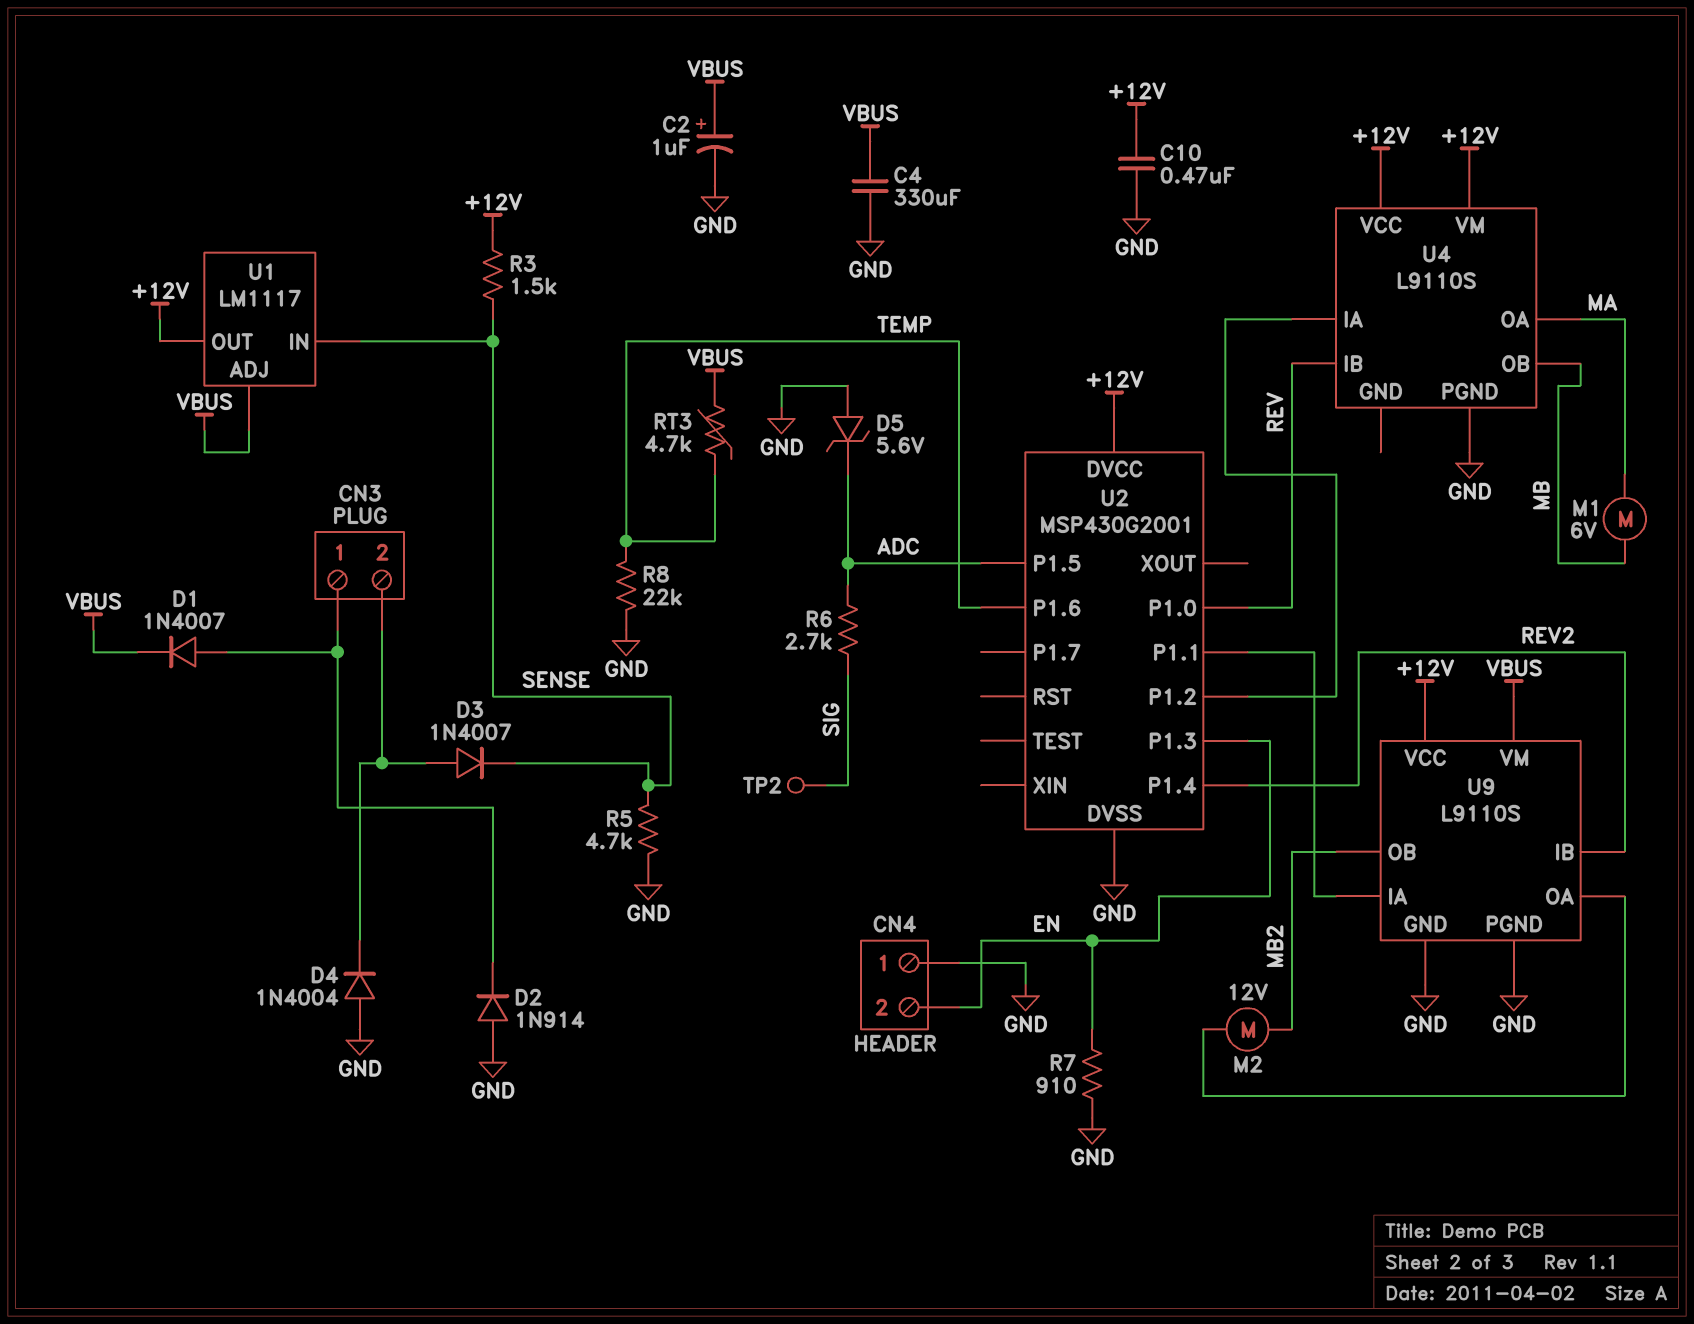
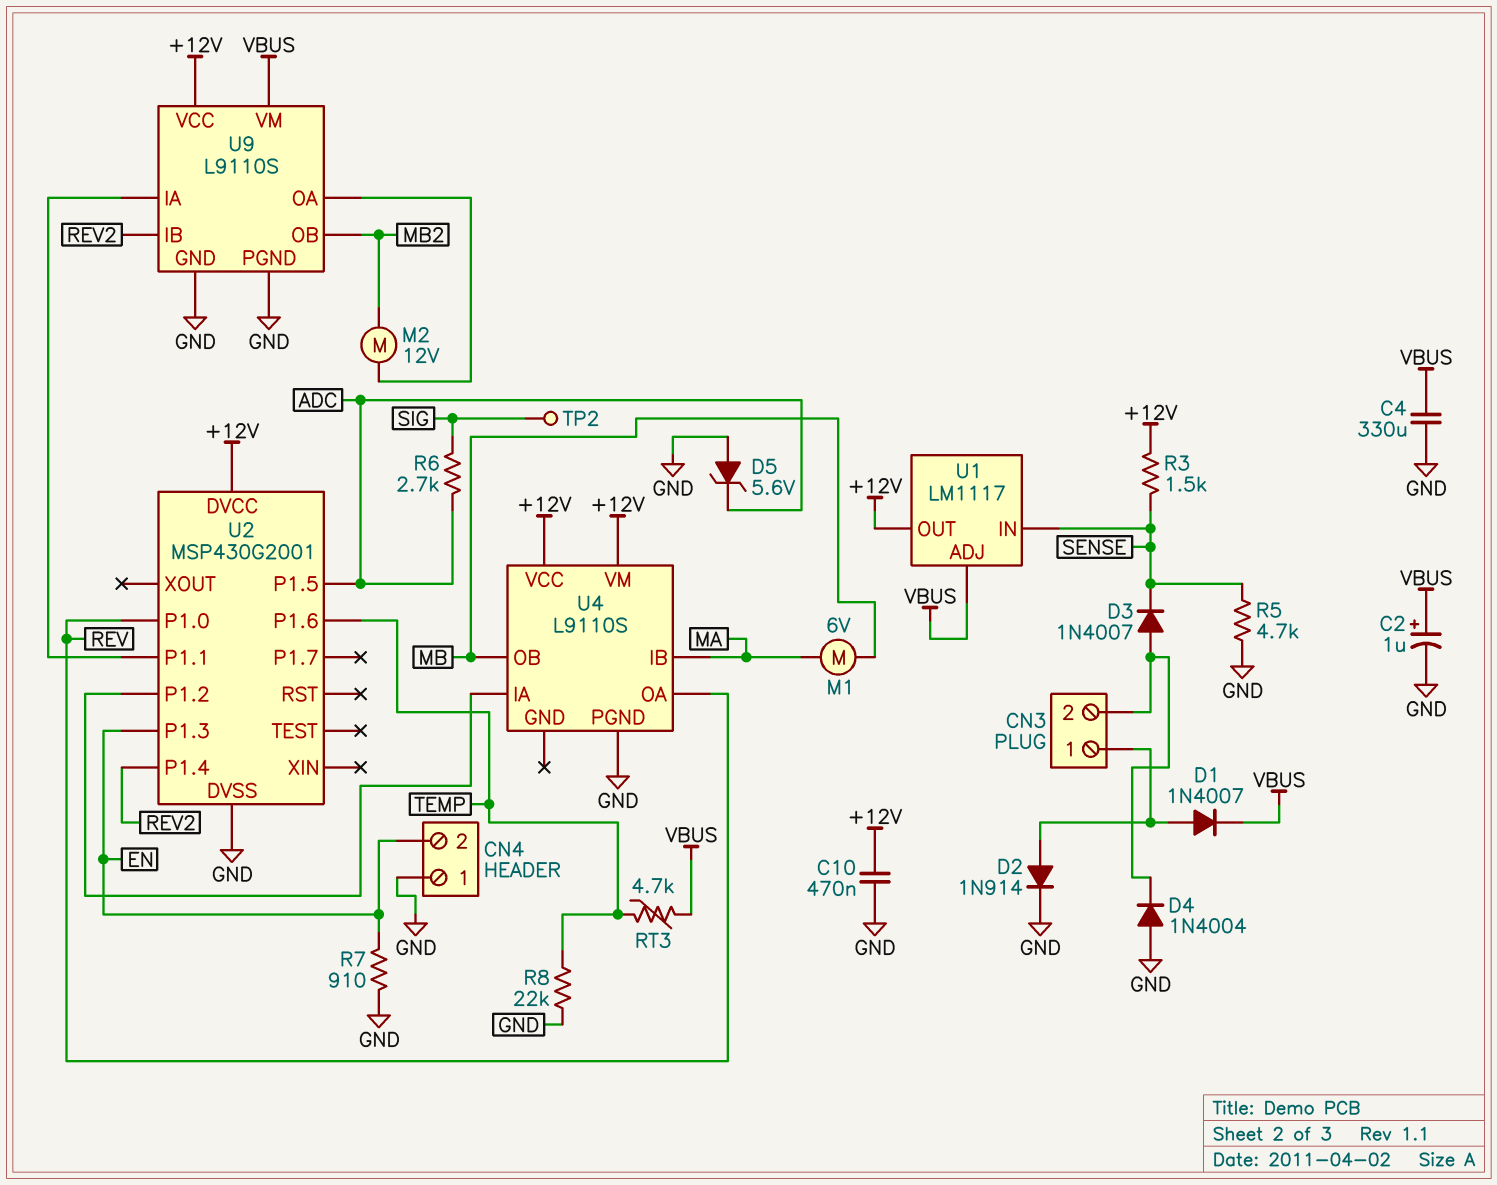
D2: diode 1N914 (A GND, K CN3/1) -> diode 1N914 (A CN3/1, K GND)
U4 pin IB: REV -> MA
U4 pin OA: MA -> REV

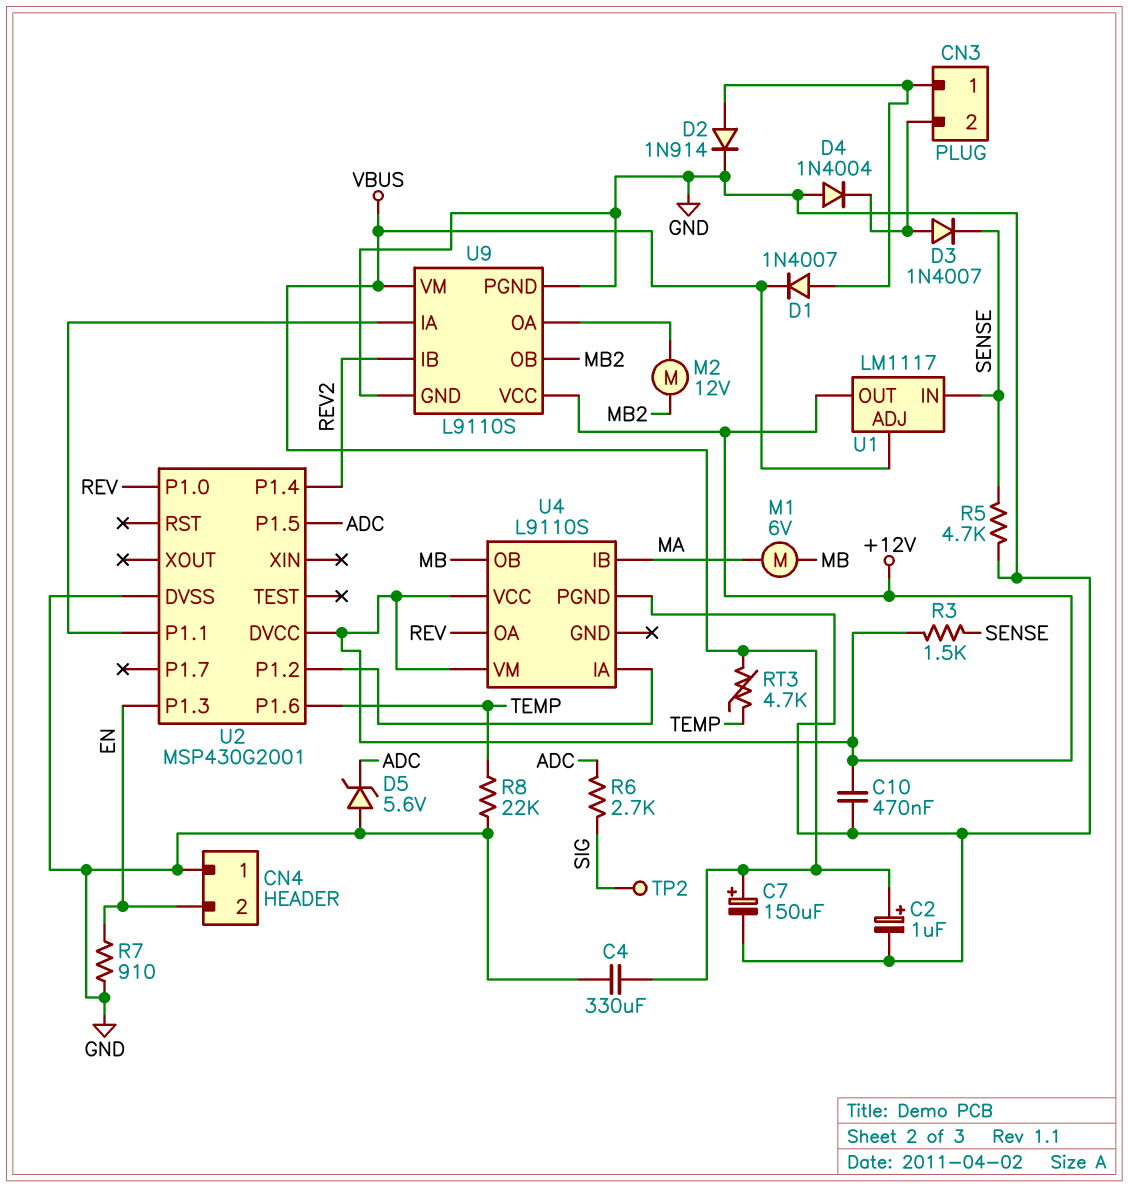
C7: none -> 150uF (plus VBUS, minus GND)

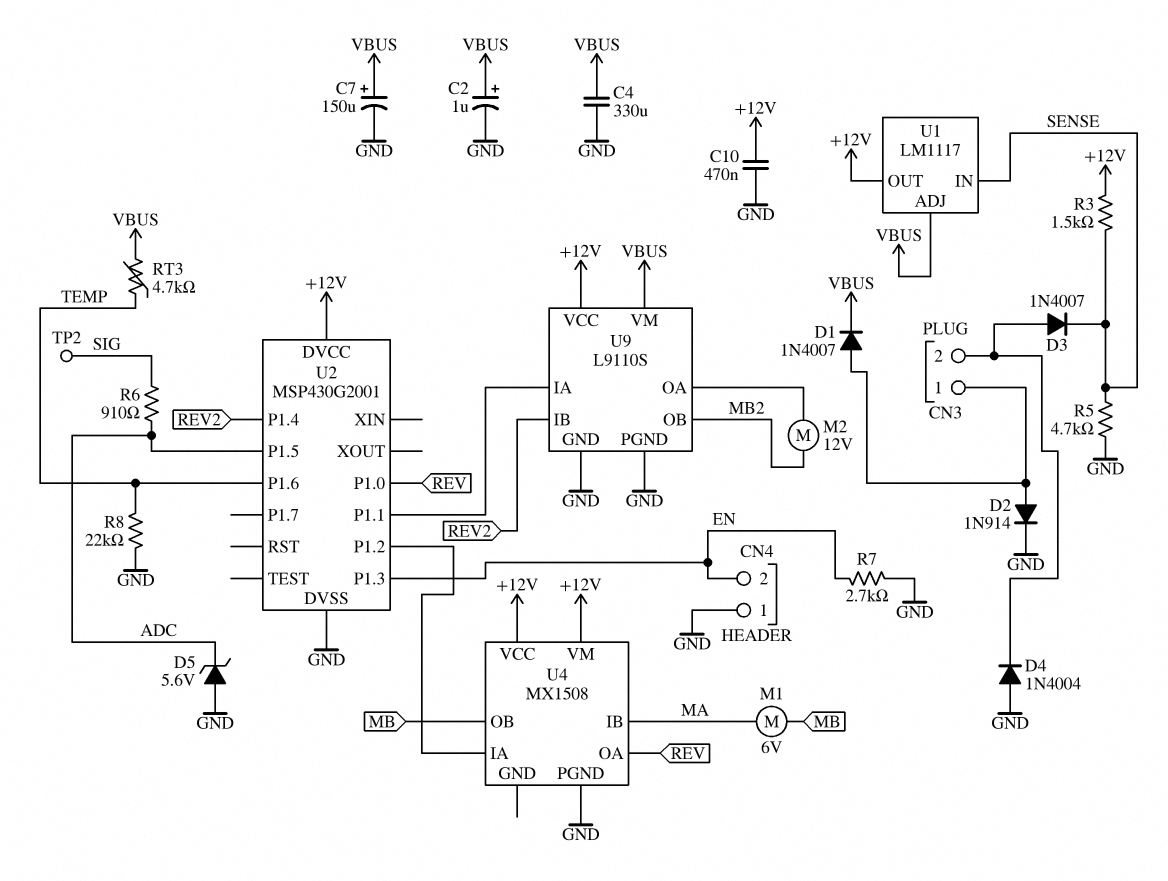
R6: 2.7k (ADC, SIG) -> 910 (ADC, SIG)
R7: 910 (EN, GND) -> 2.7k (EN, GND)
U4: L9110S -> MX1508

